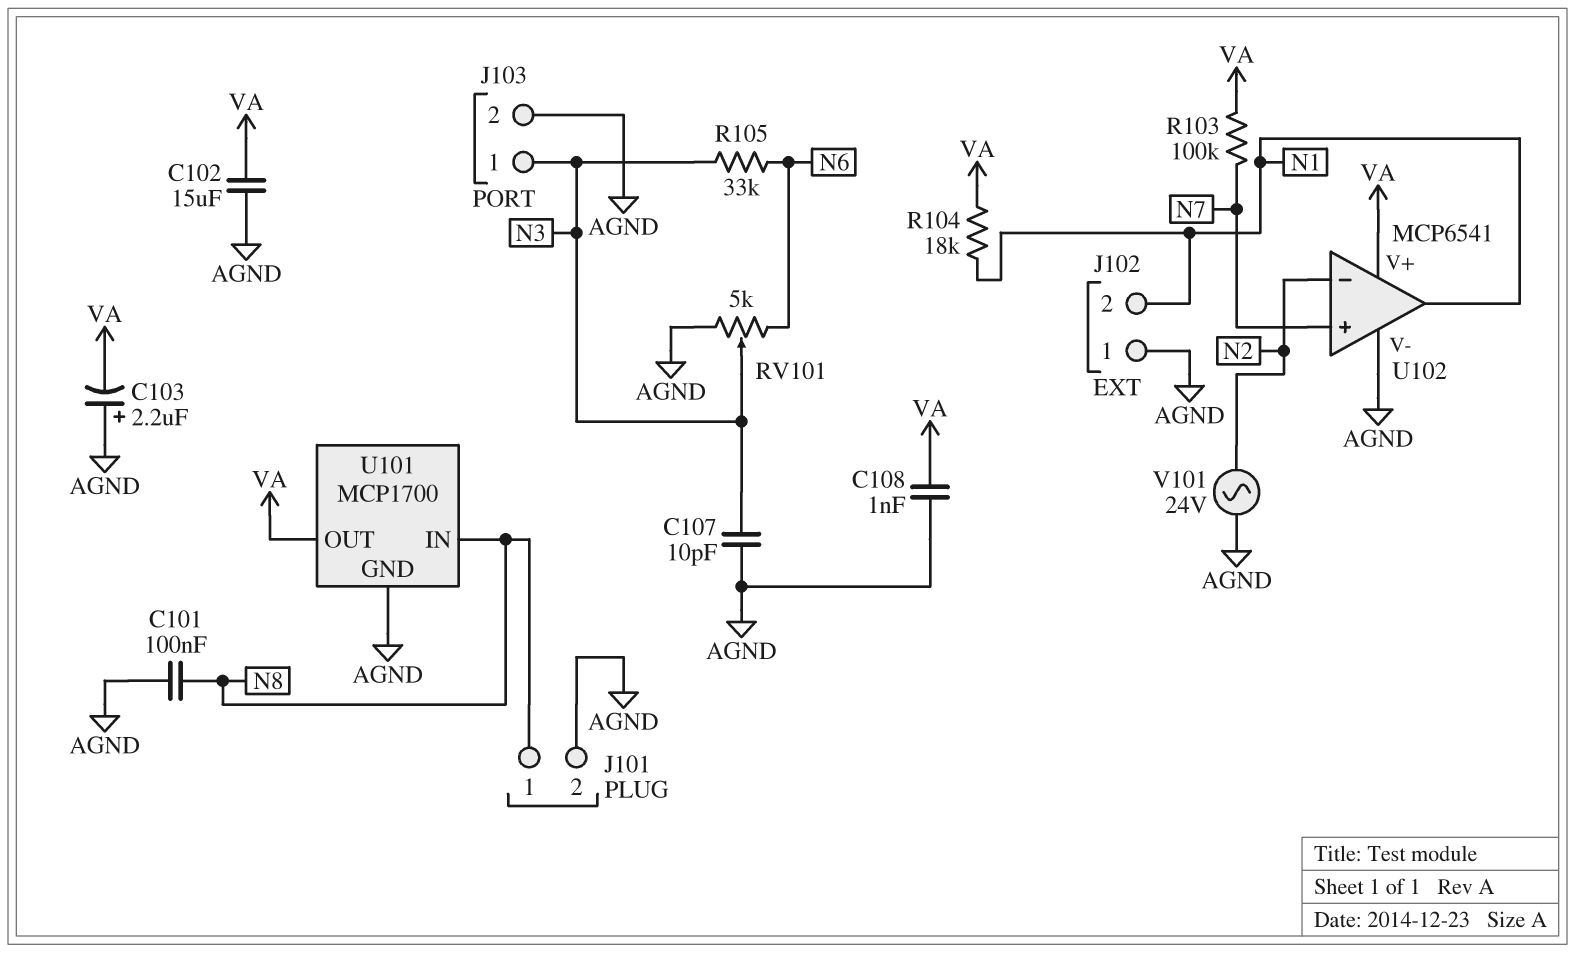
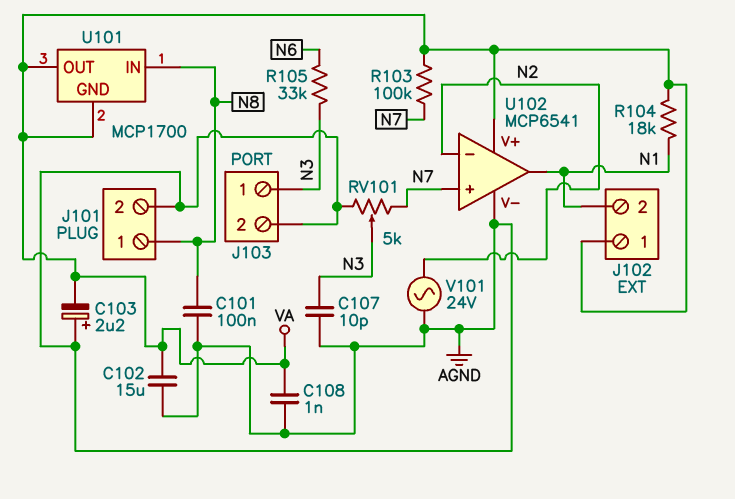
J102 pin 1: AGND -> VA
RV101: 5k (AGND, N6, wiper N3) -> 5k (AGND, N7, wiper N3)
U101 pin GND: AGND -> VA

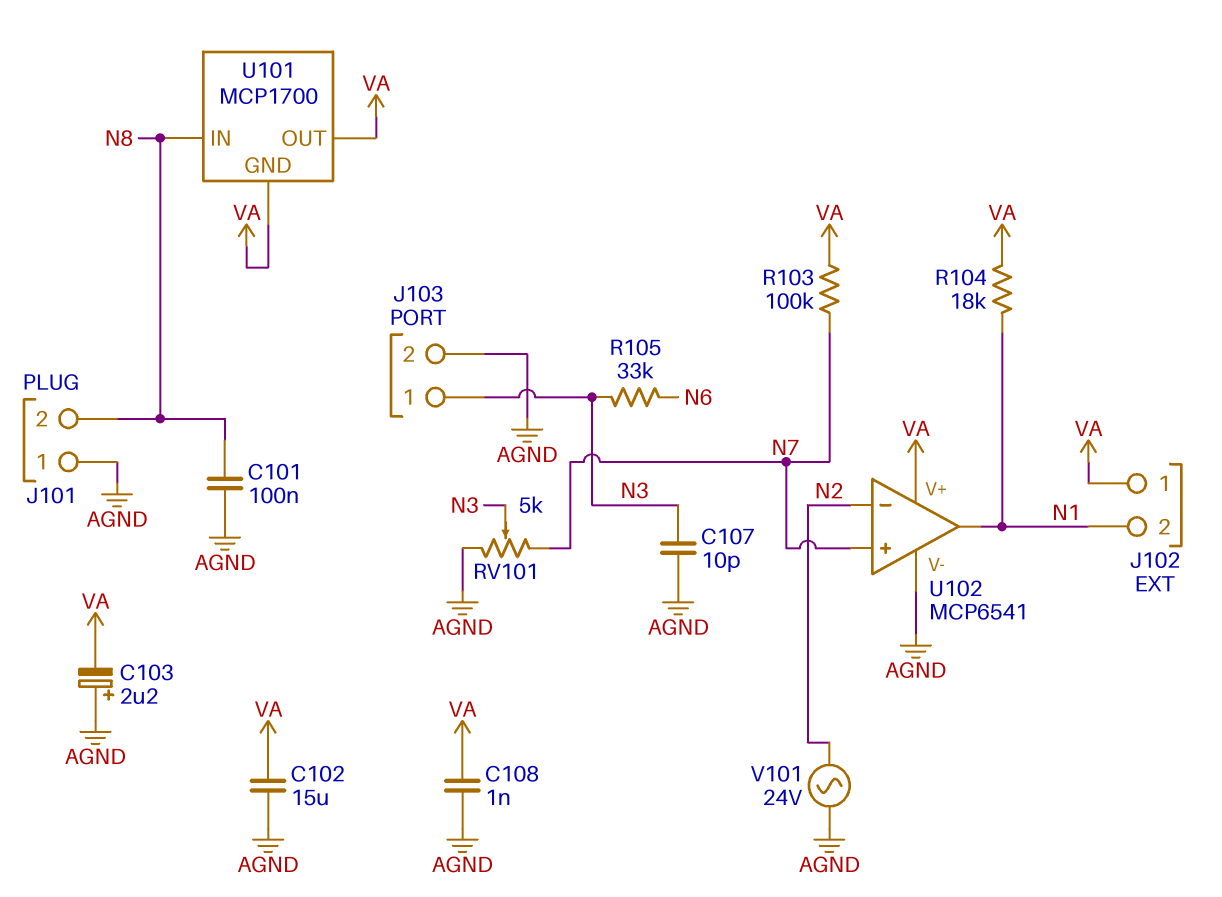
J101 pin 1: N8 -> AGND
J101 pin 2: AGND -> N8

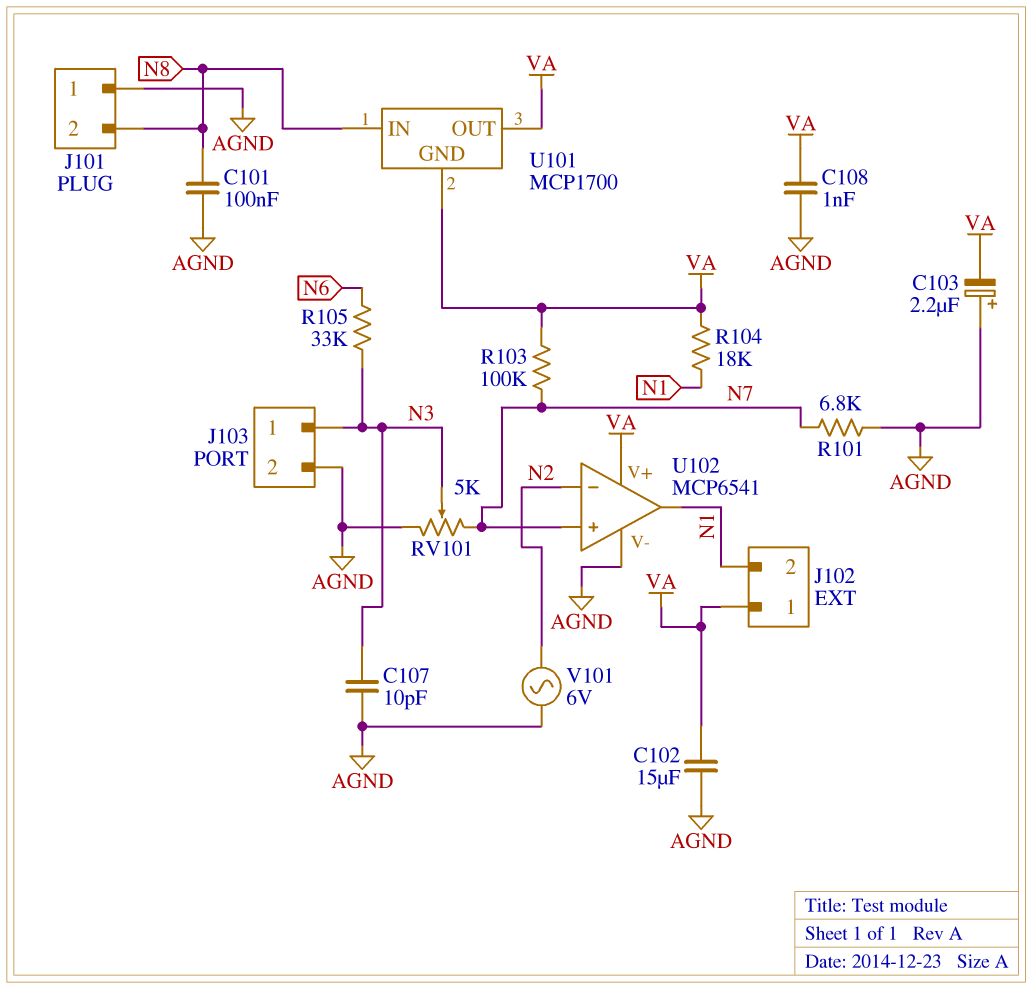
R101: none -> 6.8k (AGND, N7)
V101: AC 24V (AGND, N2) -> AC 6V (AGND, N2)

